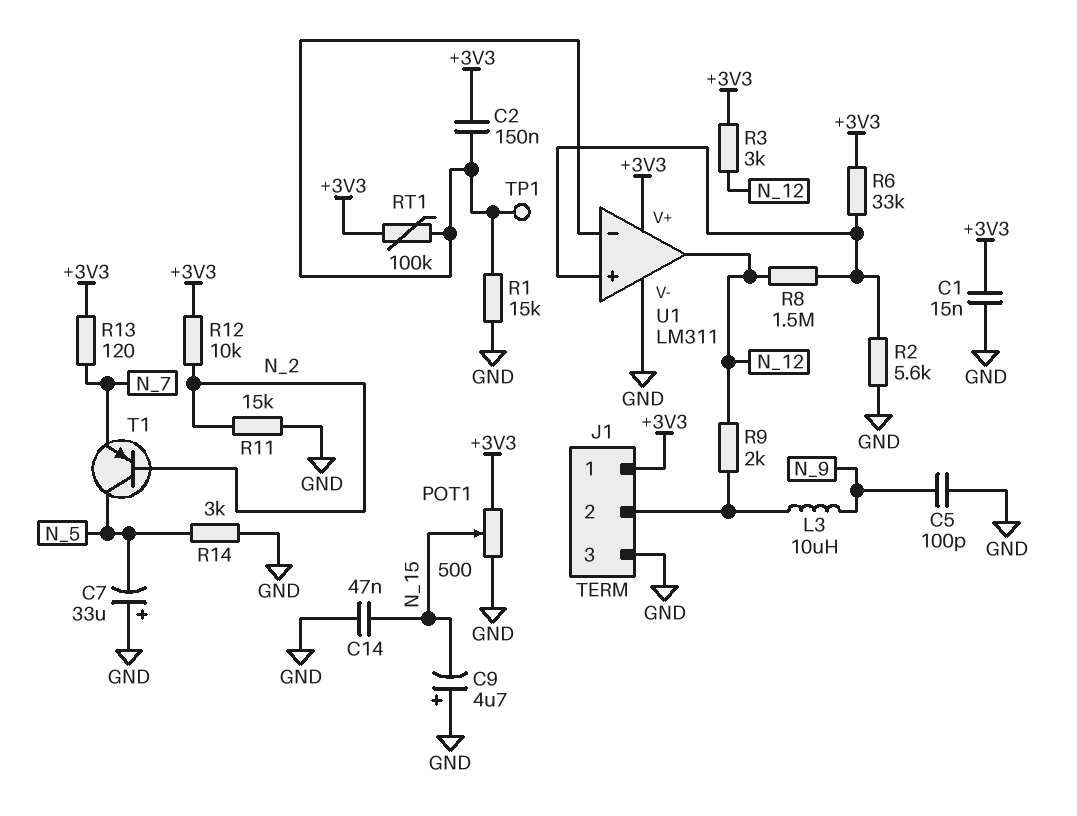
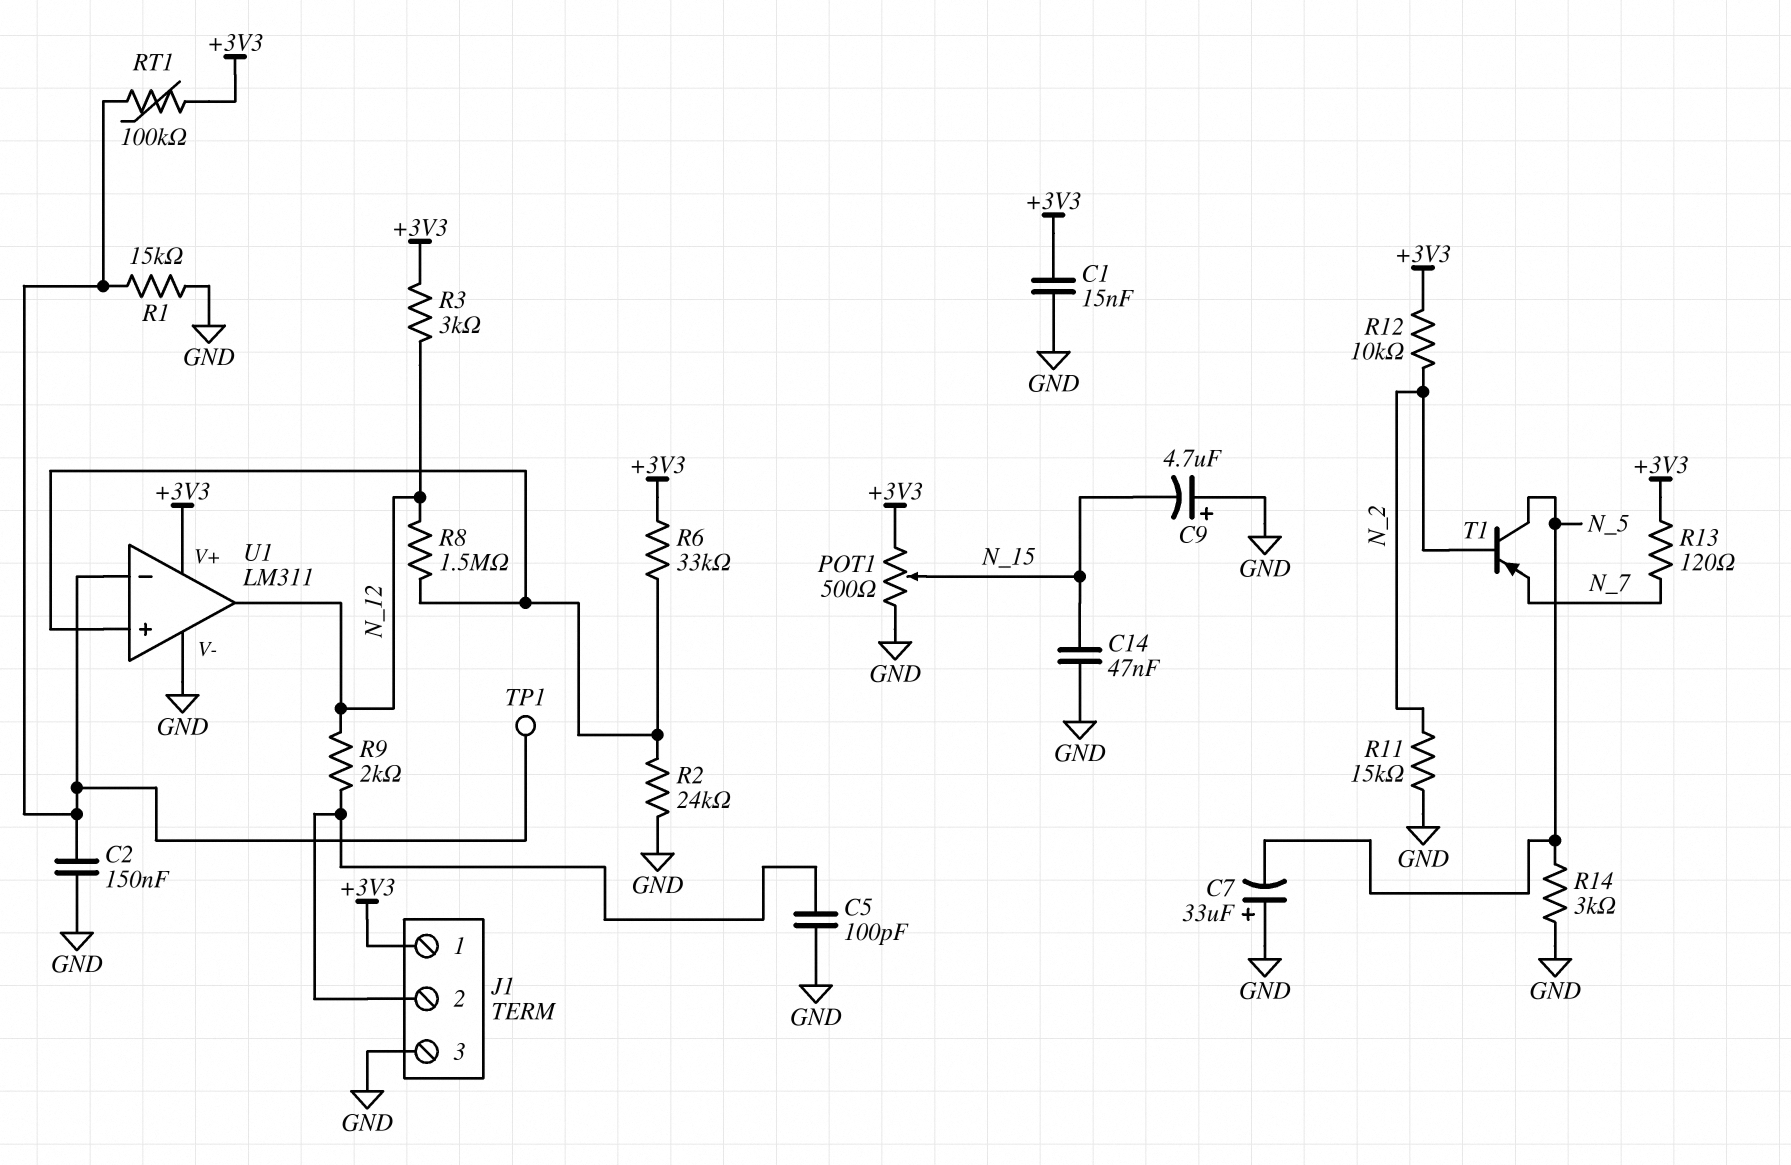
C2: 150nF (+3V3, U1/in-) -> 150nF (GND, U1/in-)
C5: 100pF (GND, N_9) -> 100pF (GND, J1/2)
L3: 10uH (J1/2, N_9) -> none
R2: 5.6k (GND, U1/in+) -> 24k (GND, U1/in+)

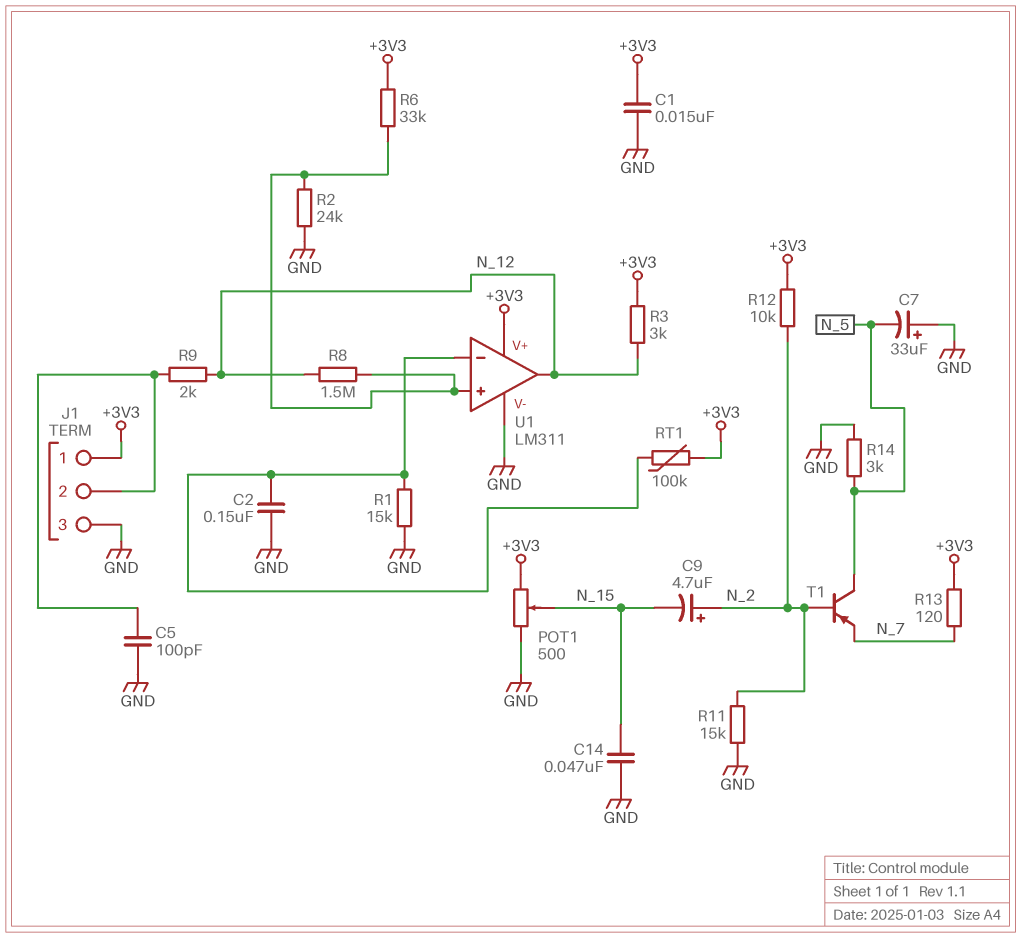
C9: 4.7uF (plus GND, minus N_15) -> 4.7uF (plus N_2, minus N_15)
TP1: test point (U1/in-) -> none

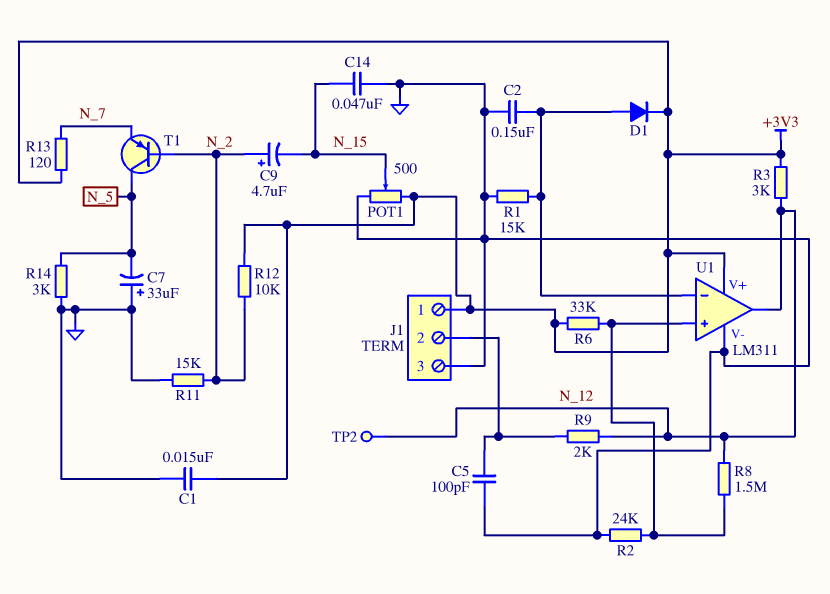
D1: none -> diode (A U1/in-, K +3V3)
RT1: 100k (+3V3, U1/in-) -> none
TP2: none -> test point (N_12)

